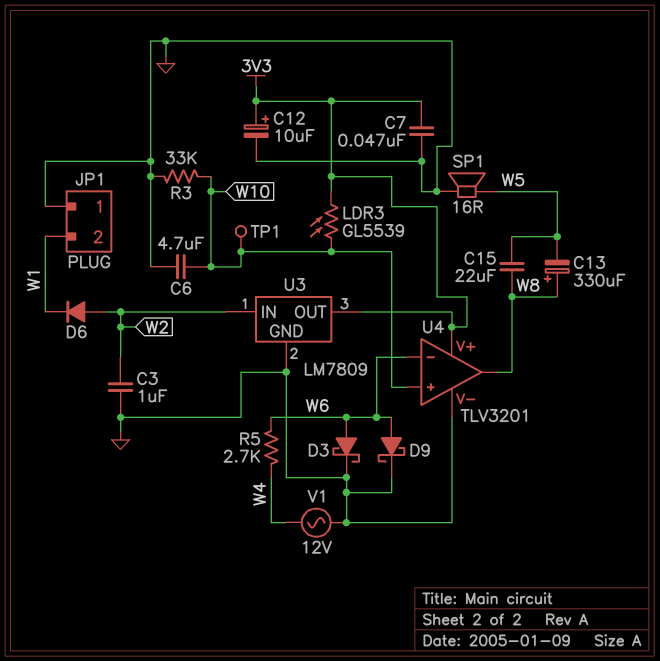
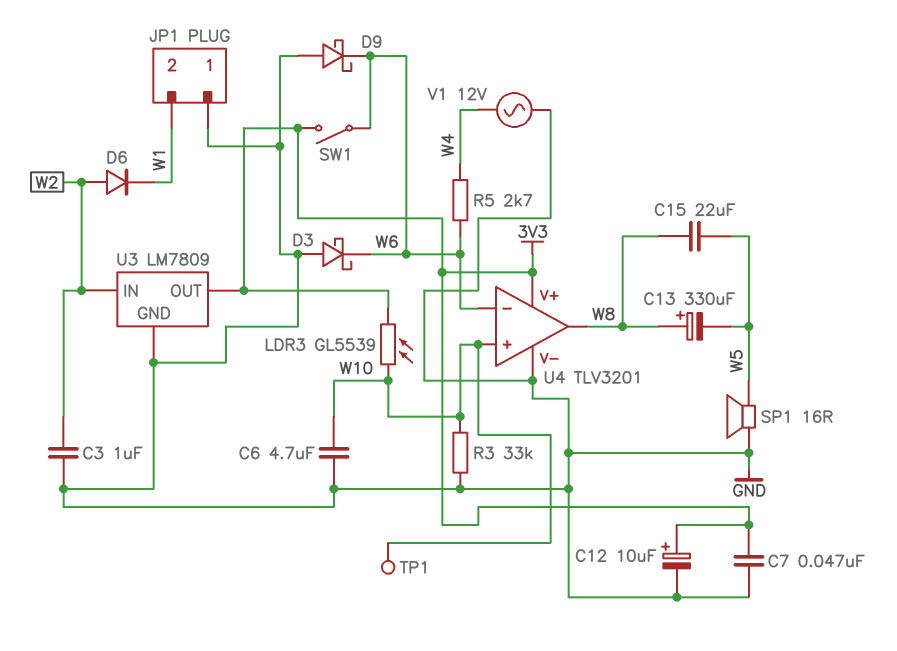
D3: schottky (A W6, K GND) -> schottky (A GND, K W6)
D9: schottky (A W6, K GND) -> schottky (A GND, K W6)
SW1: none -> switch (3V3, W6)

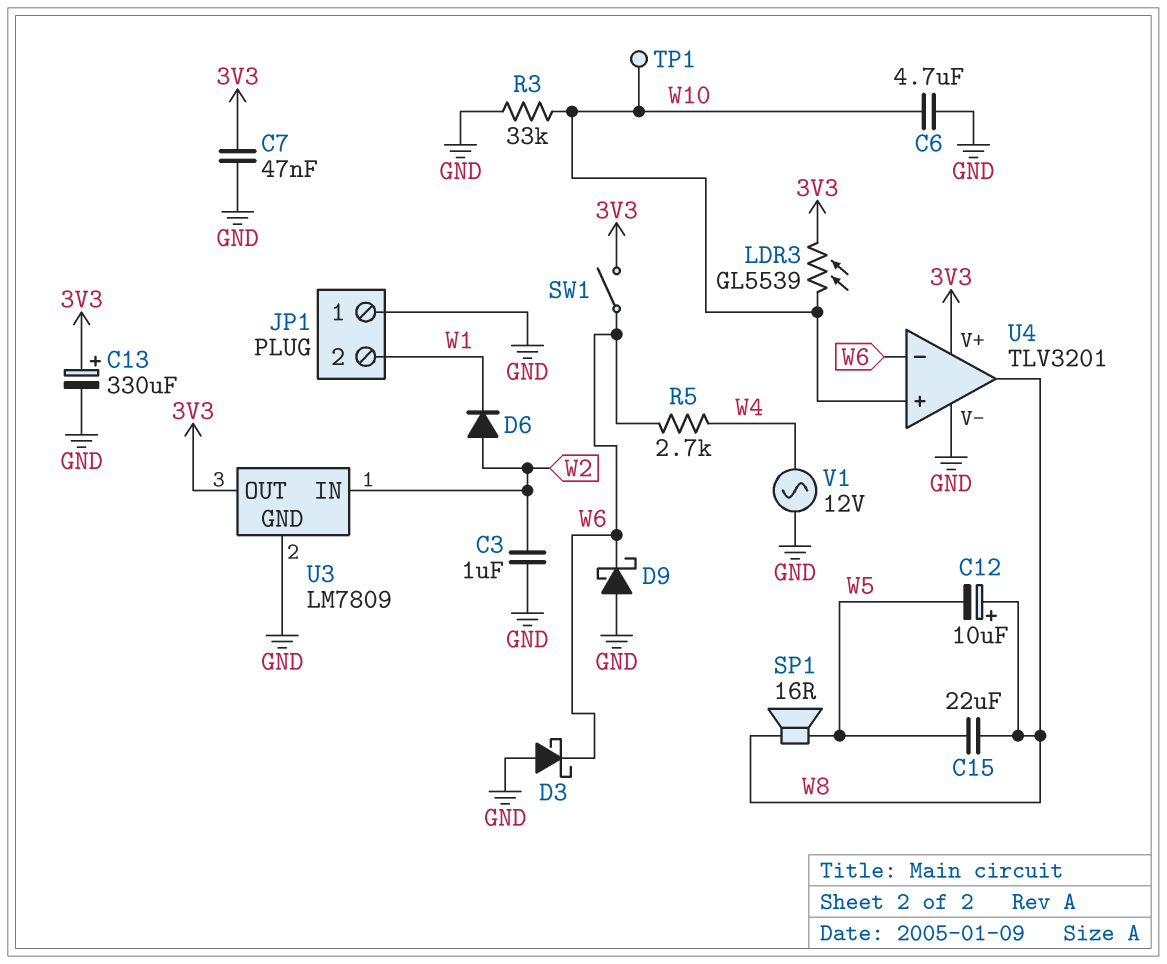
C12: 10uF (plus 3V3, minus GND) -> 10uF (plus W8, minus W5)
C13: 330uF (plus W8, minus W5) -> 330uF (plus 3V3, minus GND)
SP1: speaker 16R (GND, W5) -> speaker 16R (W5, W8)

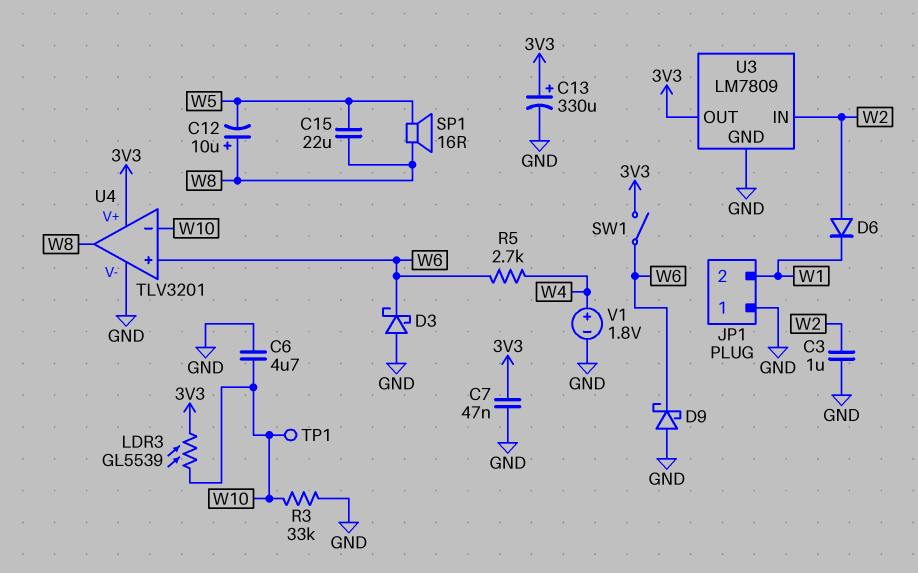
U4 pin in+: W10 -> W6
U4 pin in-: W6 -> W10
V1: AC 12V (GND, W4) -> 1.8V (plus W4, minus GND)

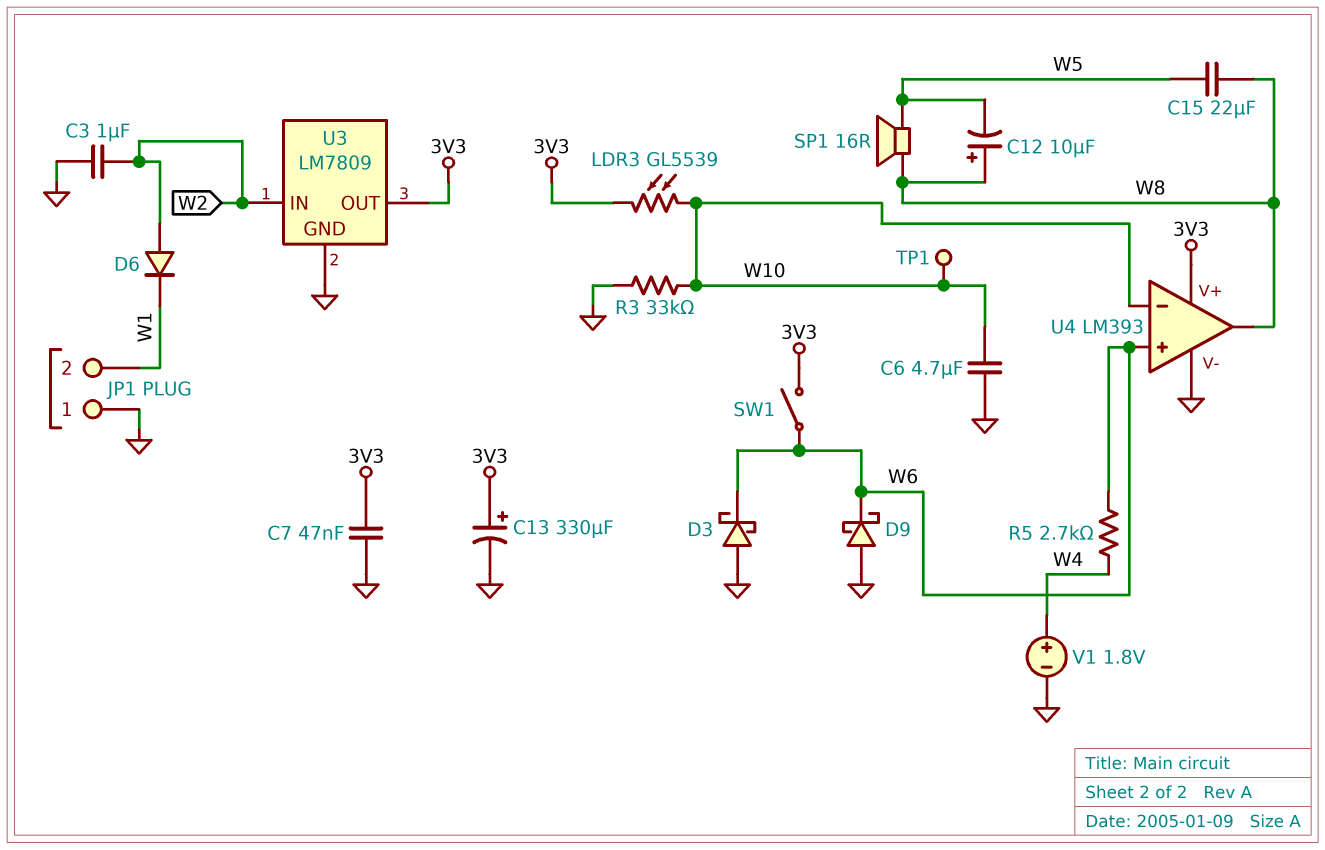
U4: TLV3201 -> LM393

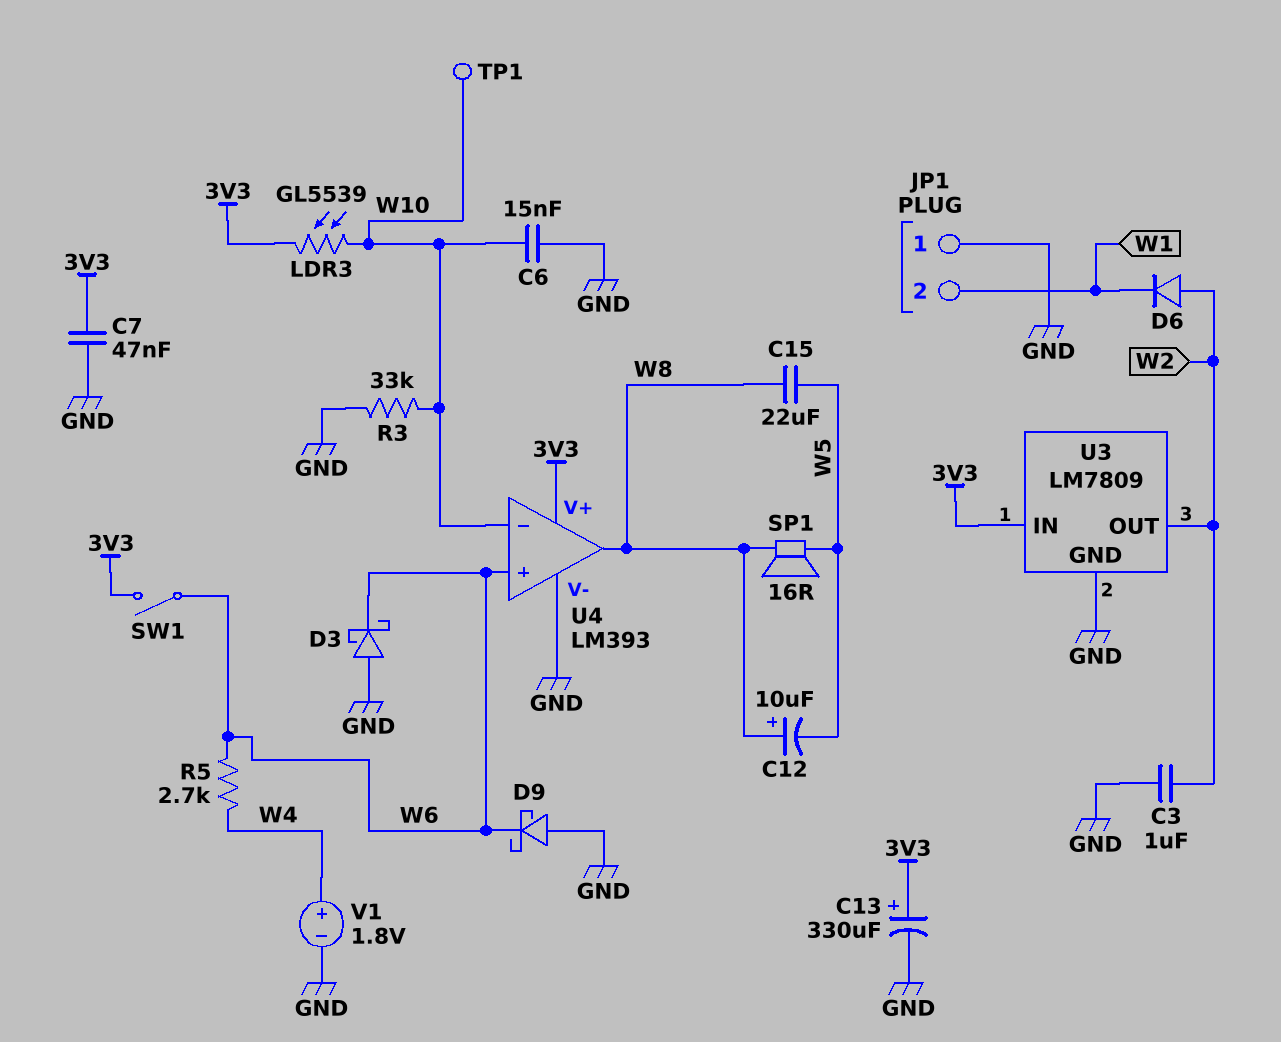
C6: 4.7uF (GND, W10) -> 15nF (GND, W10)
U3 pin IN: W2 -> 3V3
U3 pin OUT: 3V3 -> W2

